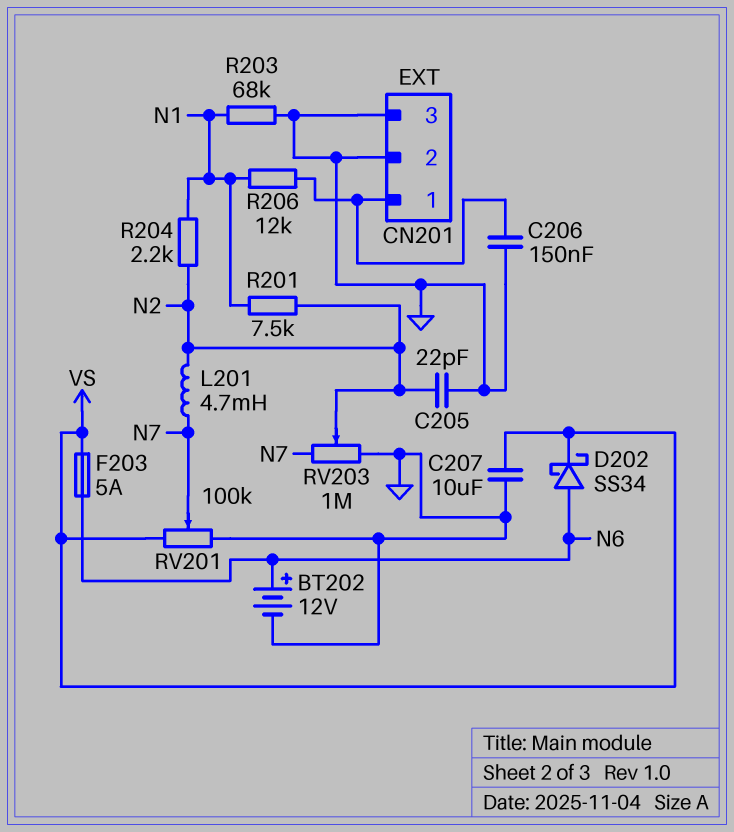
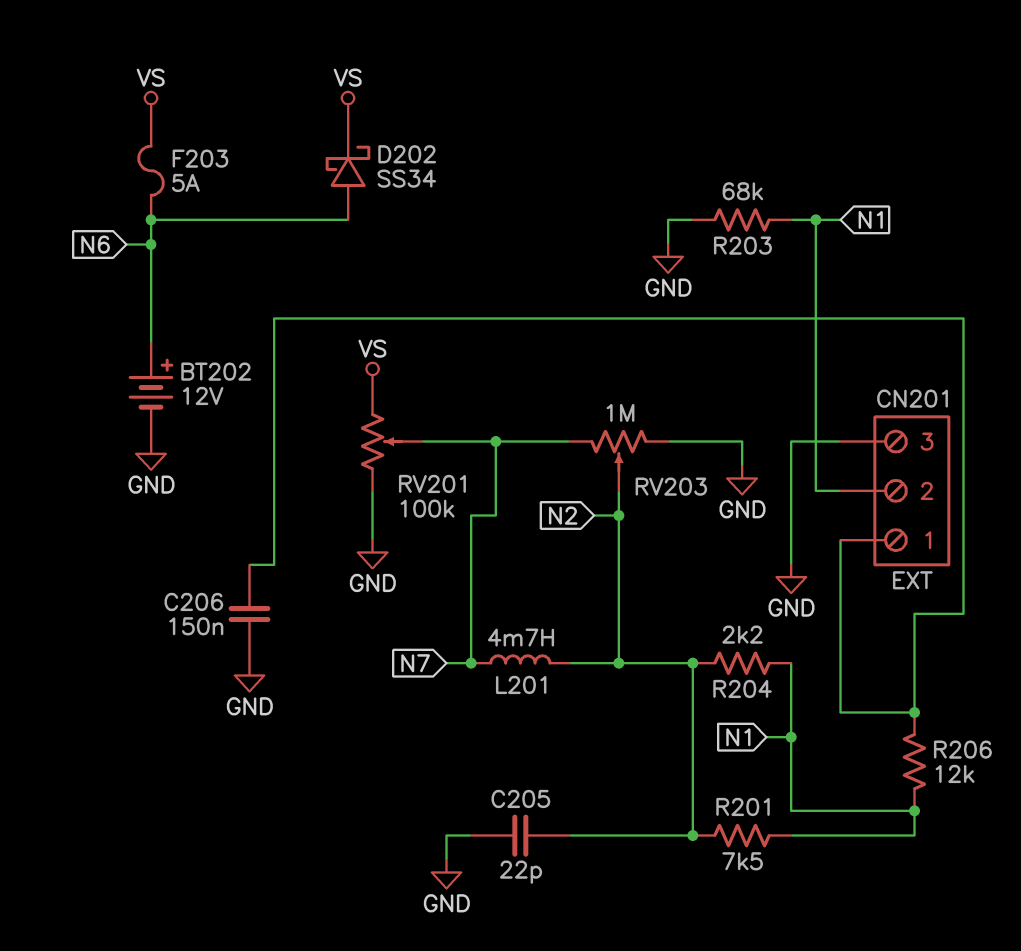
C207: 10uF (GND, VS) -> none
CN201 pin 2: GND -> N1

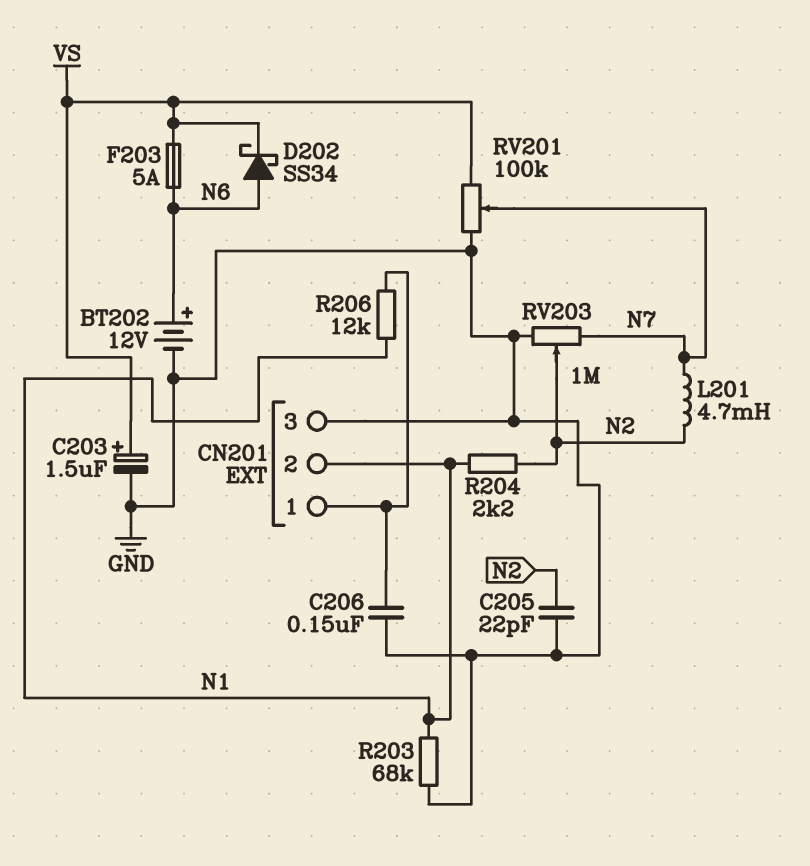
C203: none -> 1.5uF (plus VS, minus GND)
R201: 7.5k (N1, N2) -> none

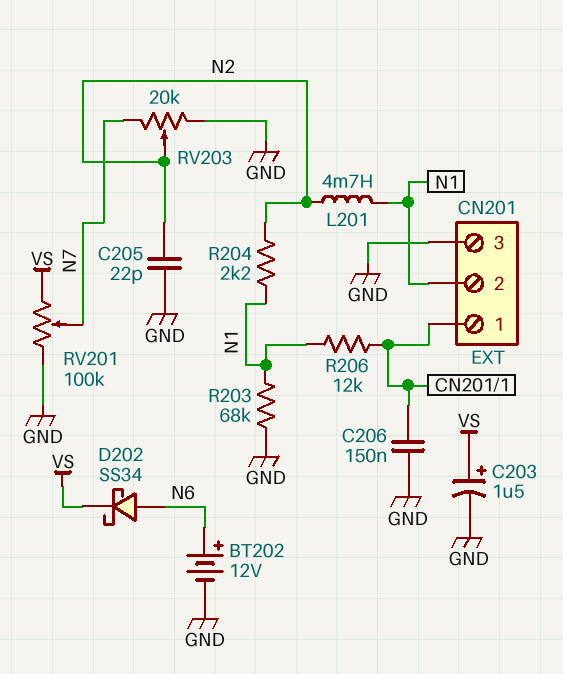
F203: 5A (N6, VS) -> none
L201: 4.7mH (N2, N7) -> 4.7mH (N1, N2)
RV203: 1M (GND, N7, wiper N2) -> 20k (GND, N7, wiper N2)

